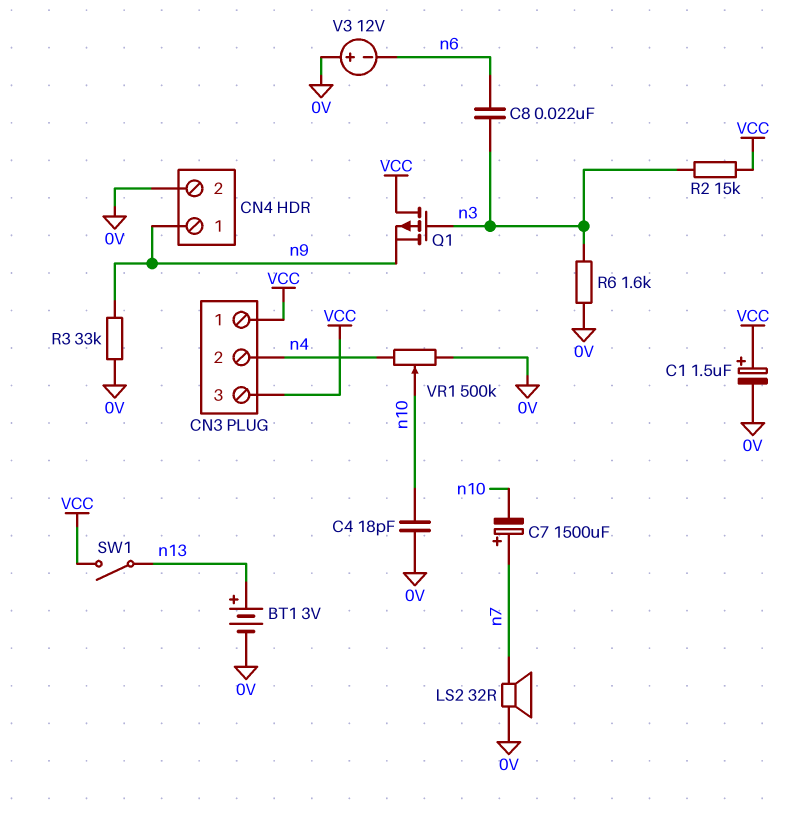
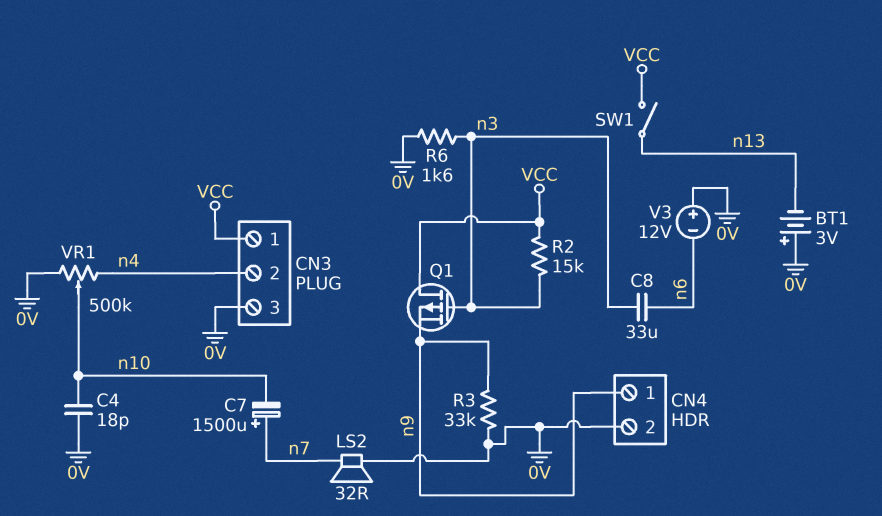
BT1: 3V (plus n13, minus 0V) -> 3V (plus 0V, minus n13)
C1: 1.5uF (plus VCC, minus 0V) -> none
C8: 22nF (n3, n6) -> 33uF (n3, n6)
CN3 pin 3: VCC -> 0V

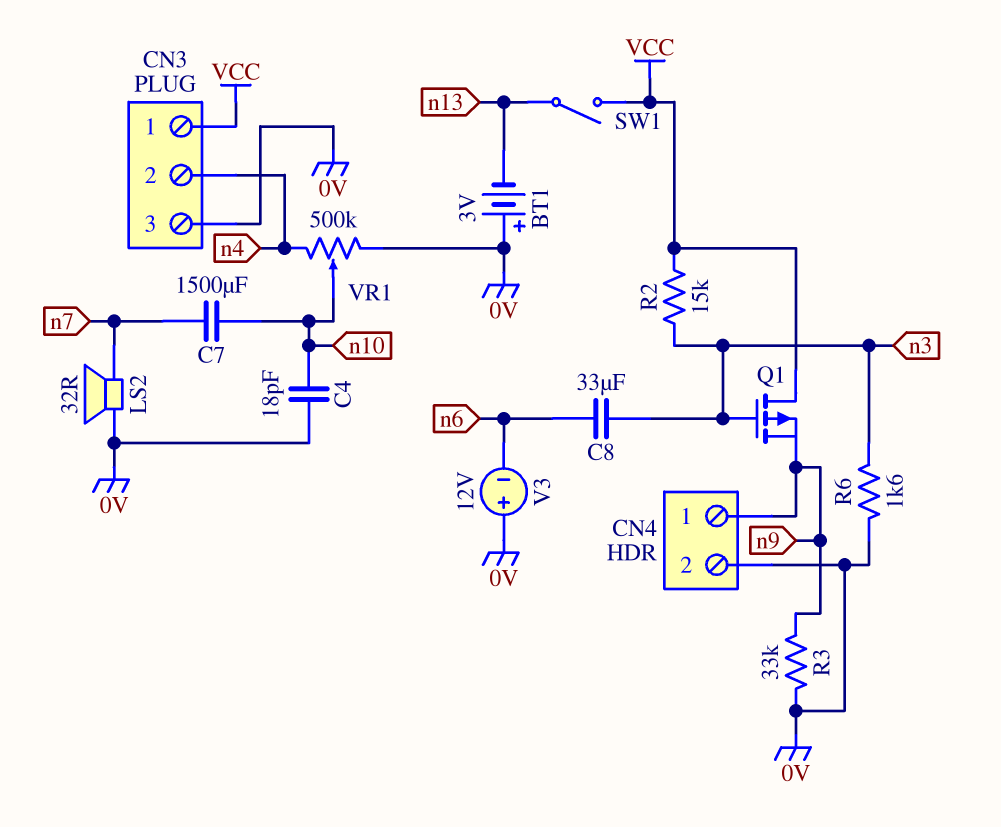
C7: 1500uF (plus n7, minus n10) -> 1500uF (n7, n10)

